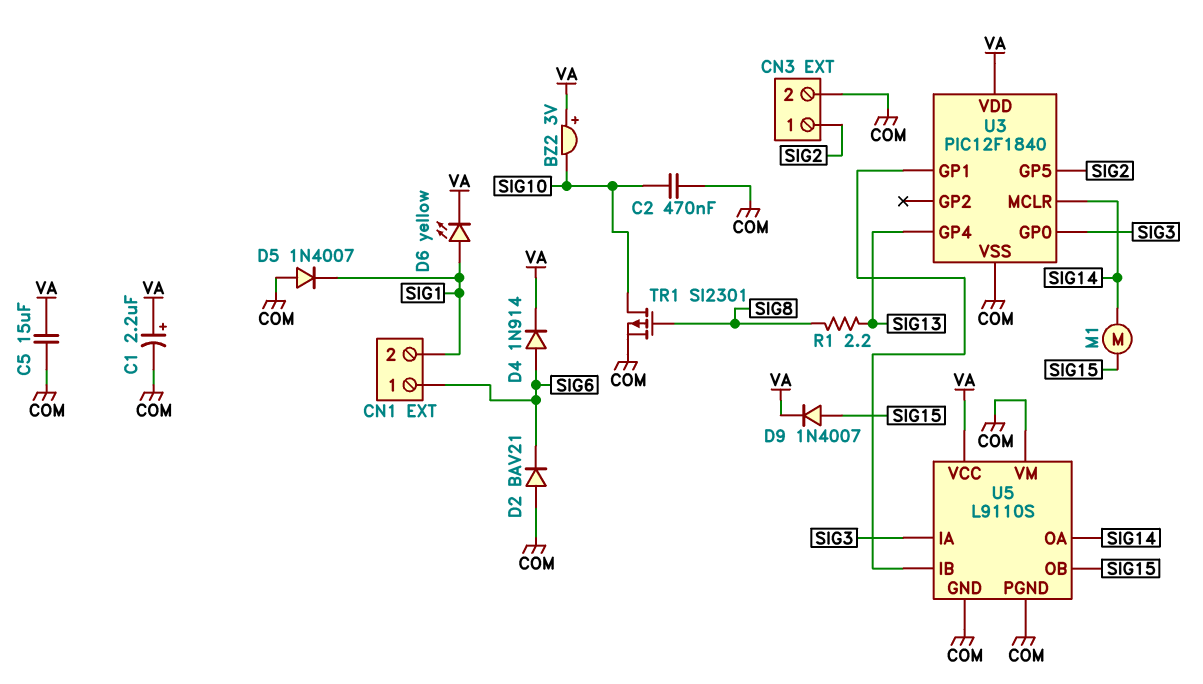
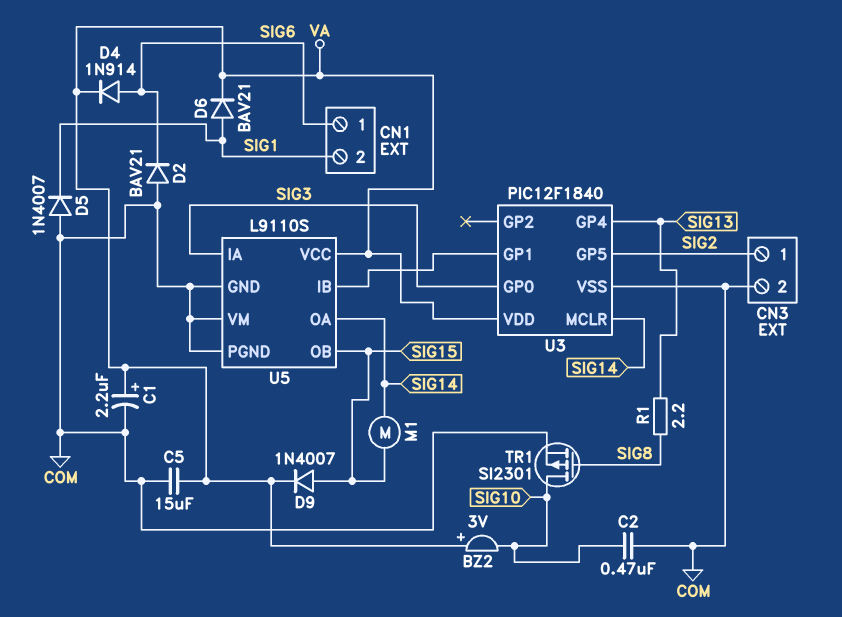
D6: LED yellow (A SIG1, K VA) -> diode BAV21 (A SIG1, K VA)

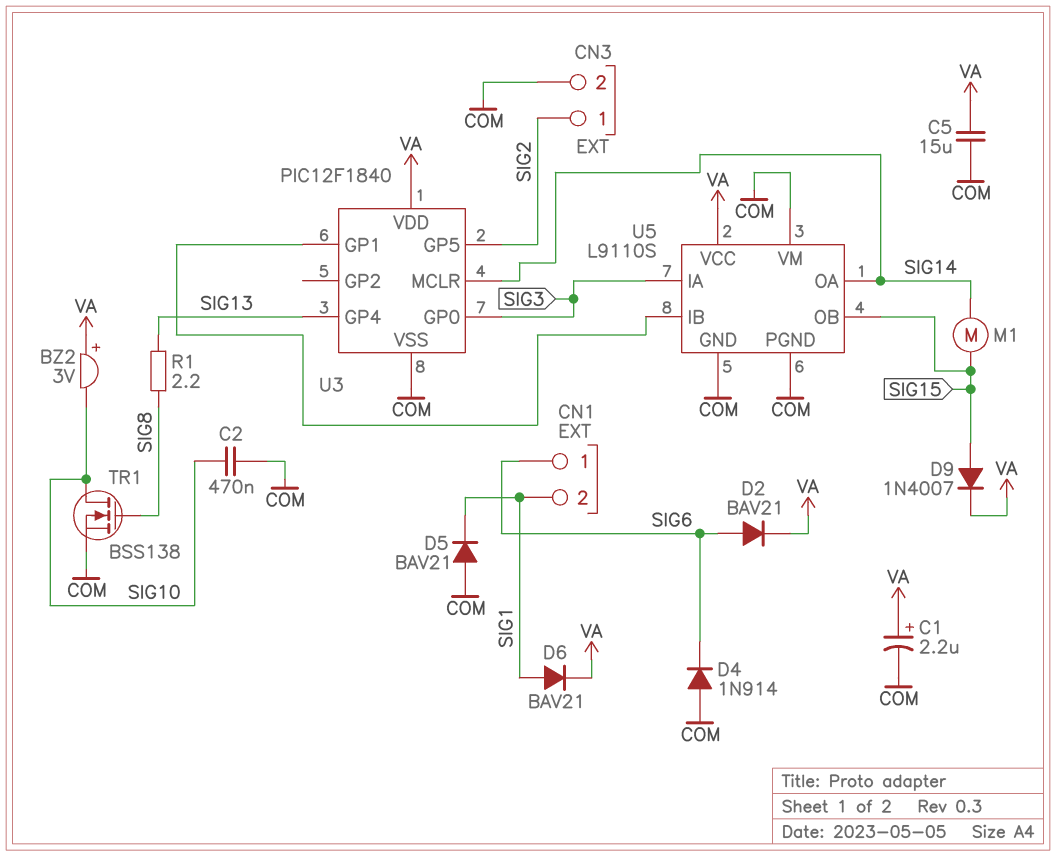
D2: diode BAV21 (A COM, K SIG6) -> diode BAV21 (A SIG6, K VA)
D4: diode 1N914 (A SIG6, K VA) -> diode 1N914 (A COM, K SIG6)
D5: diode 1N4007 (A COM, K SIG1) -> diode BAV21 (A COM, K SIG1)
TR1: PMOS SI2301 (G SIG8, D SIG10, S COM) -> NMOS BSS138 (G SIG8, D SIG10, S COM)

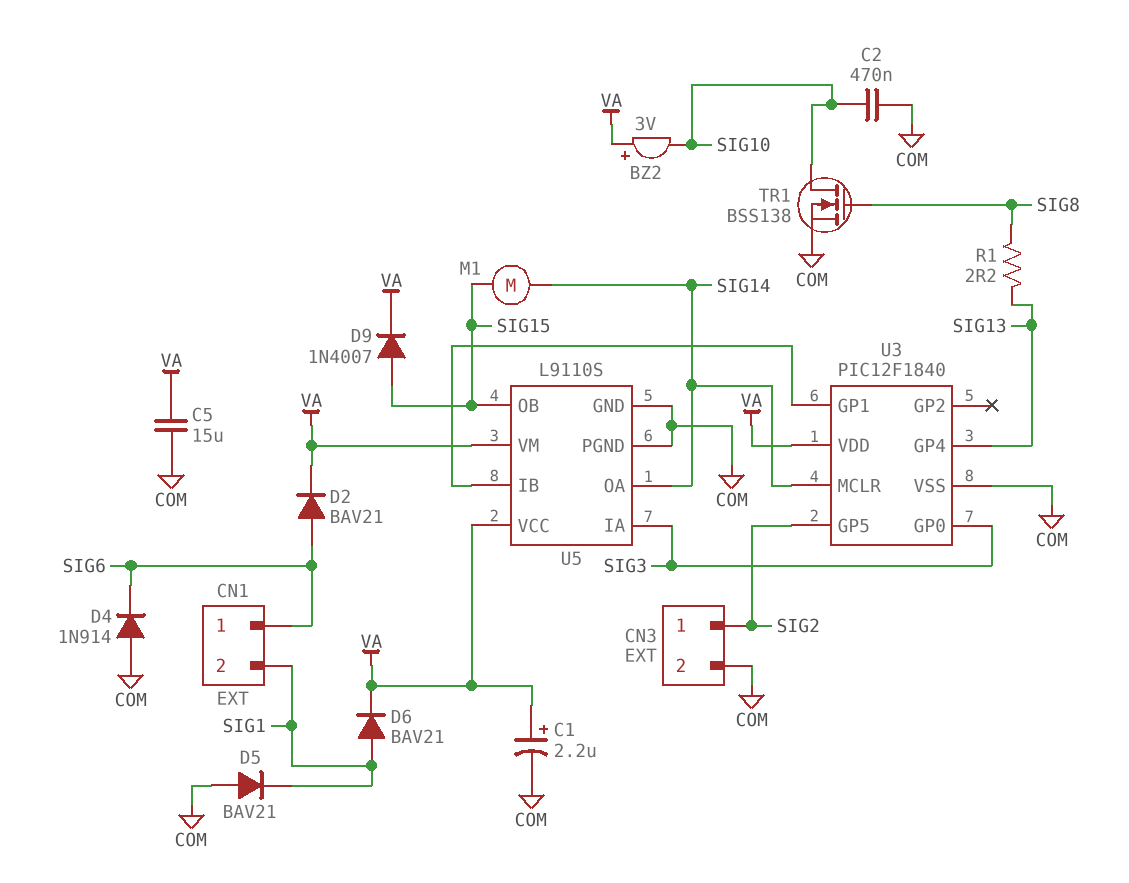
U5 pin VM: COM -> VA

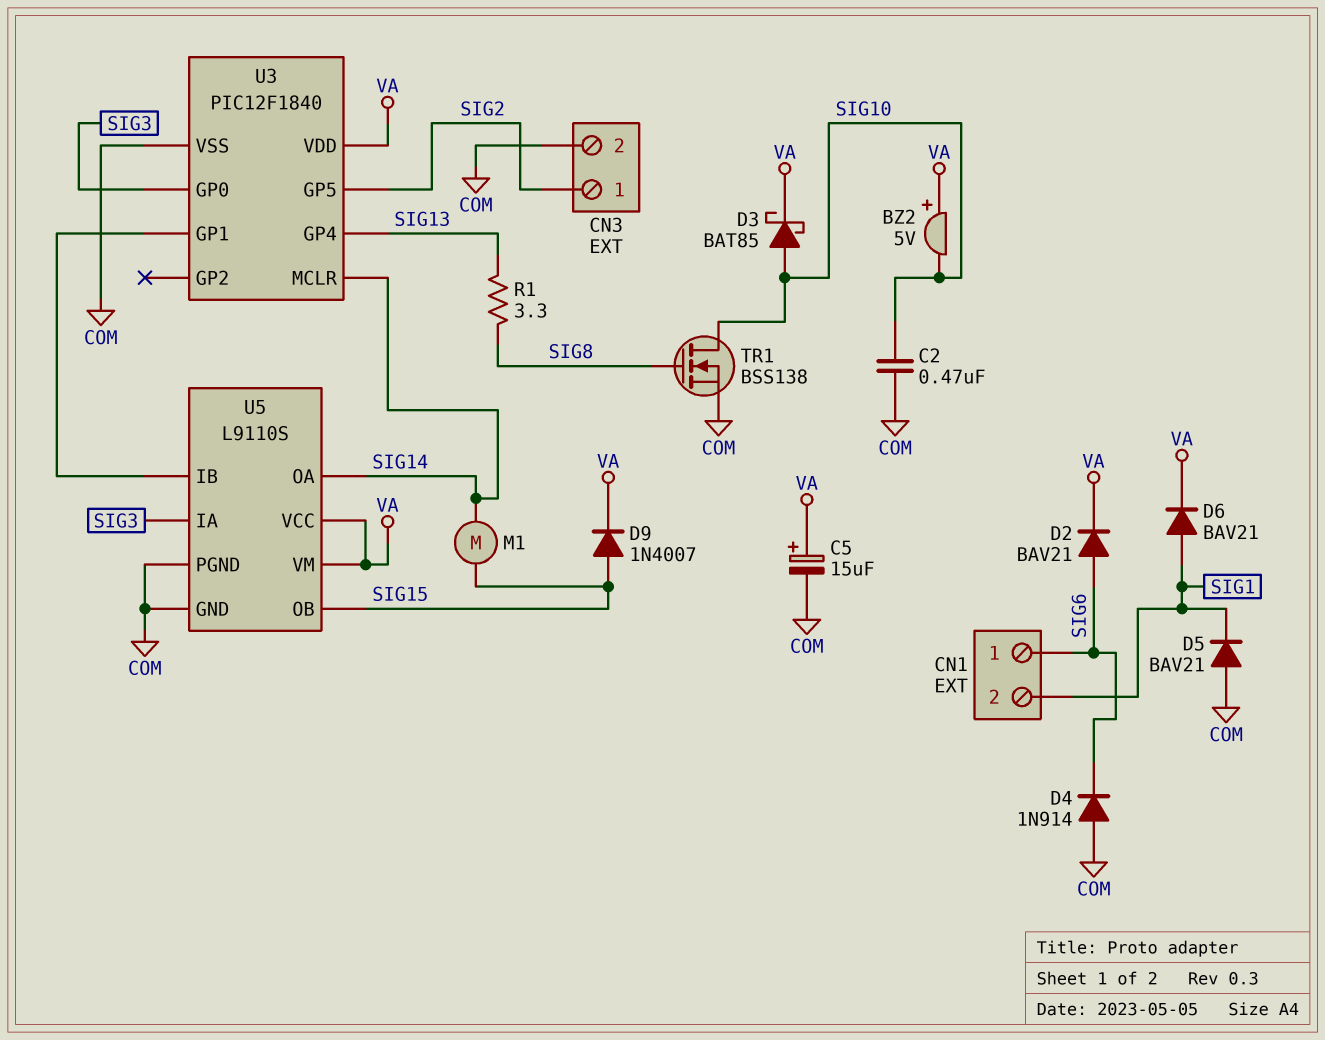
BZ2: buzzer 3V (plus VA, minus SIG10) -> buzzer 5V (plus VA, minus SIG10)
C1: 2.2uF (plus VA, minus COM) -> none
C5: 15uF (COM, VA) -> 15uF (plus VA, minus COM)
D3: none -> schottky BAT85 (A SIG10, K VA)
R1: 2.2 (SIG8, SIG13) -> 3.3 (SIG8, SIG13)

